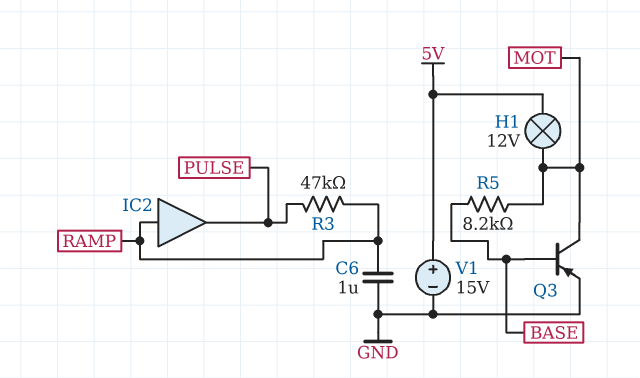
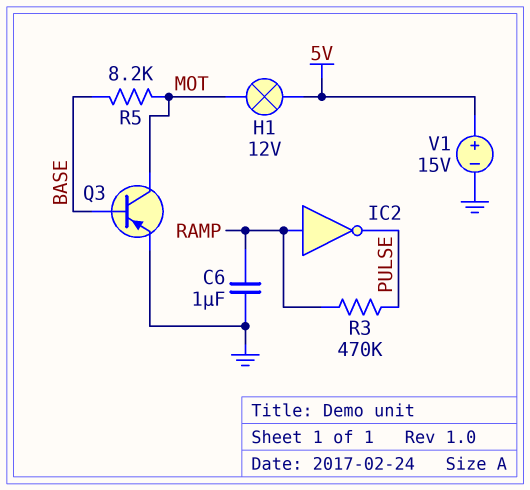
IC2: buffer (in RAMP, out PULSE) -> NOT (in RAMP, out PULSE)
R3: 47k (PULSE, RAMP) -> 470k (PULSE, RAMP)

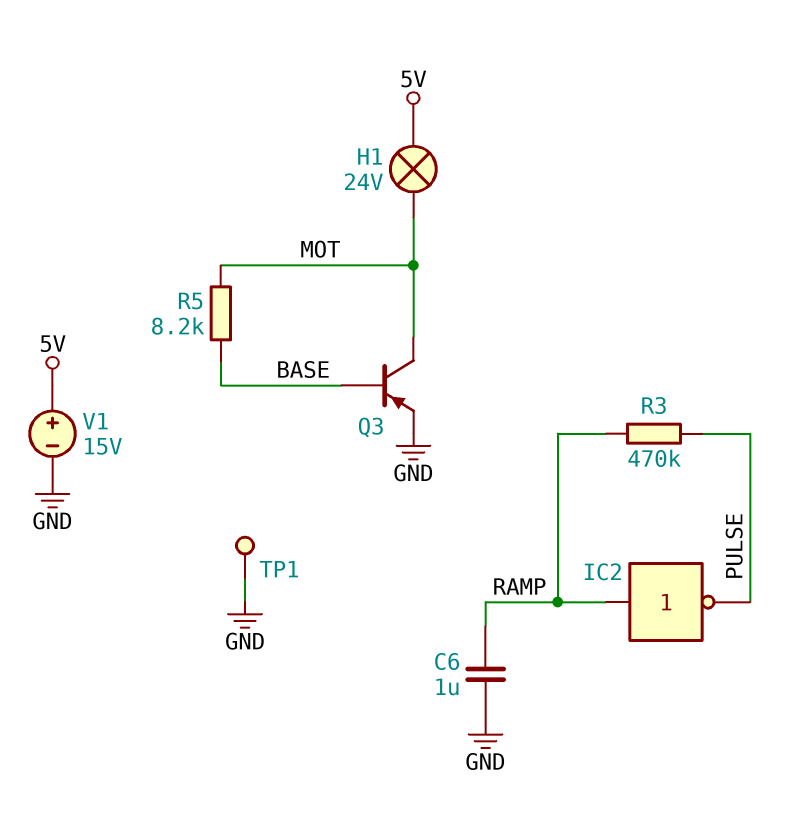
H1: lamp 12V (5V, MOT) -> lamp 24V (5V, MOT)
TP1: none -> test point (GND)

